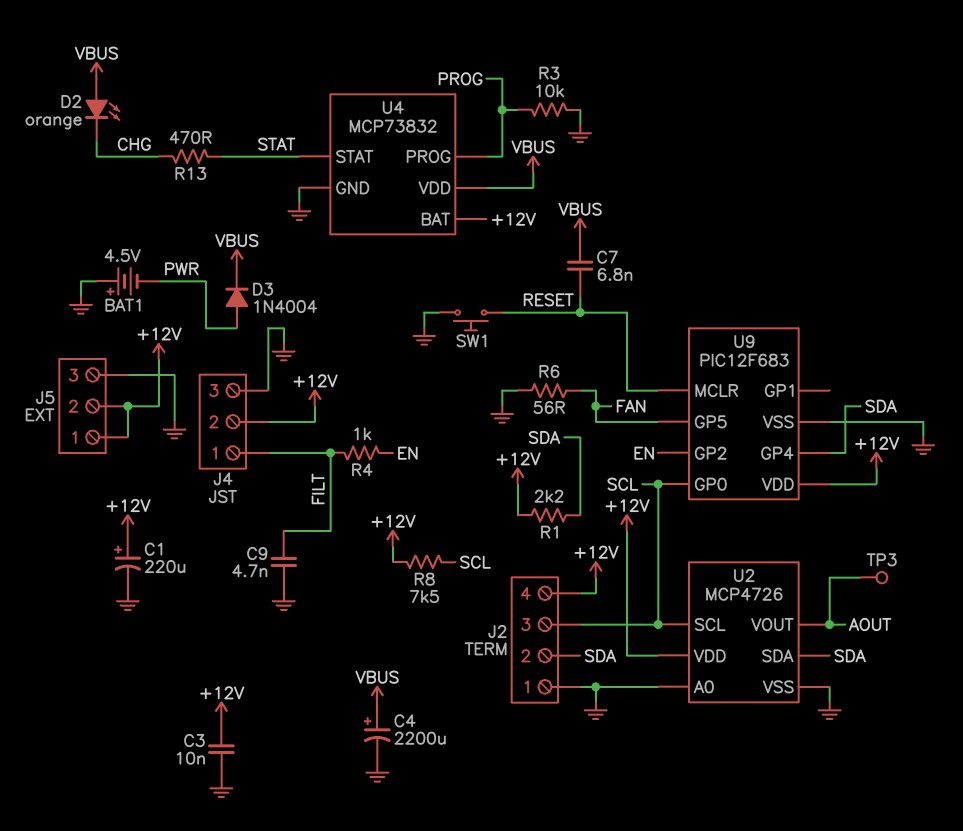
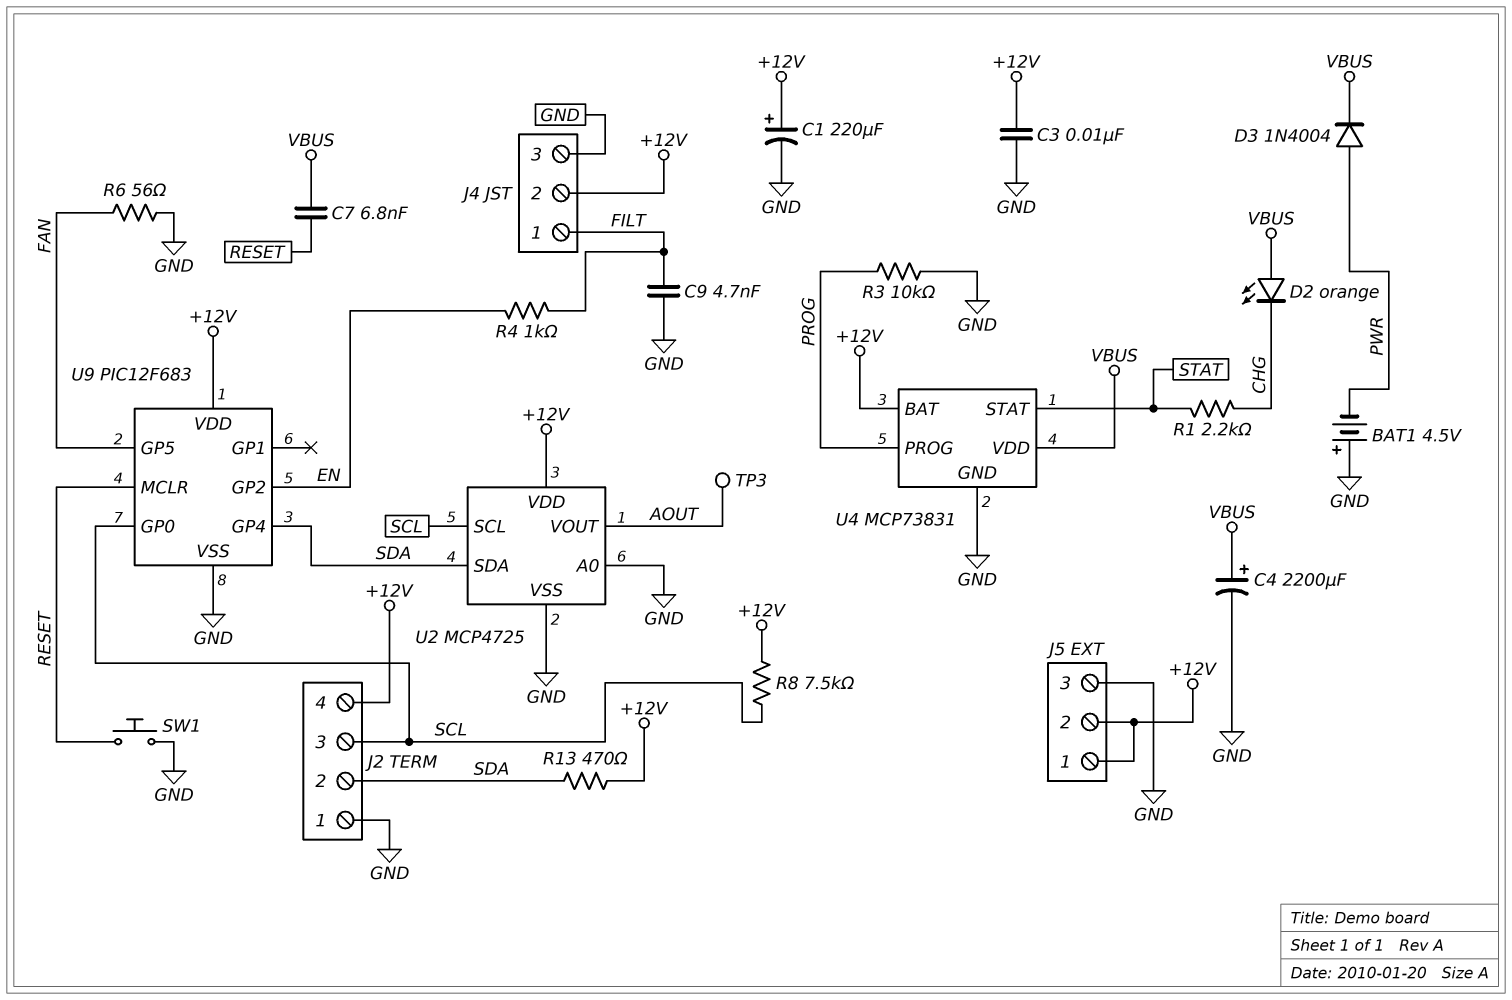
R1: 2.2k (+12V, SDA) -> 2.2k (CHG, STAT)
R13: 470 (CHG, STAT) -> 470 (+12V, SDA)
U2: MCP4726 -> MCP4725
U4: MCP73832 -> MCP73831

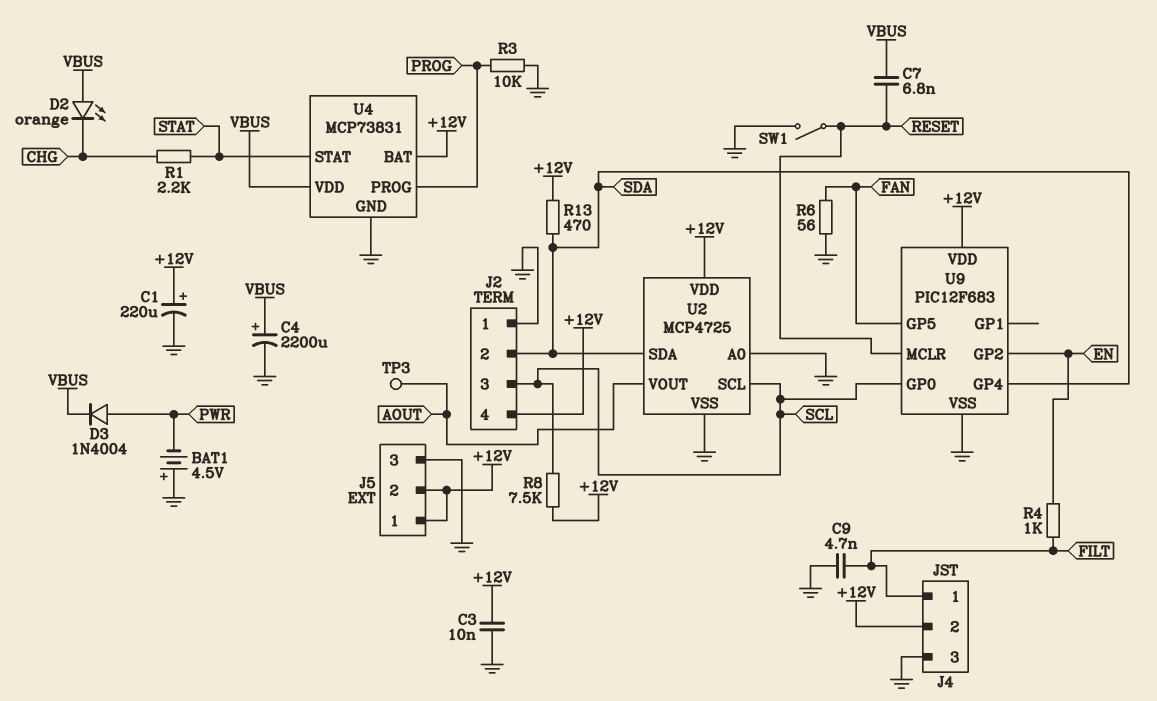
SW1: button (GND, RESET) -> switch (GND, RESET)

